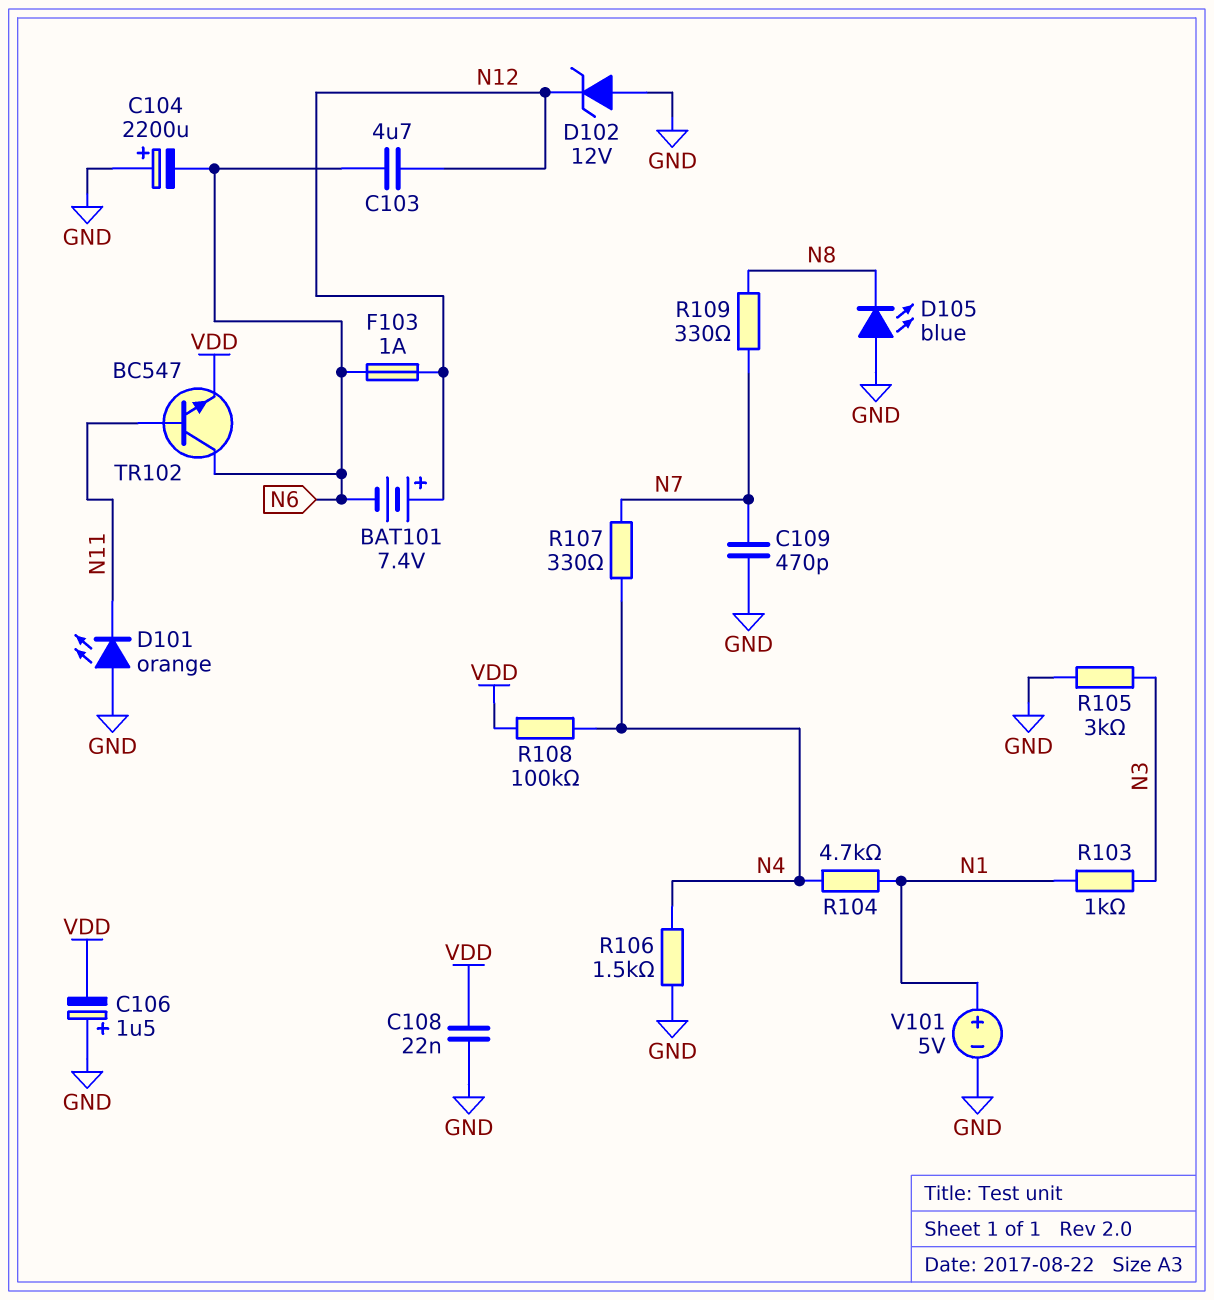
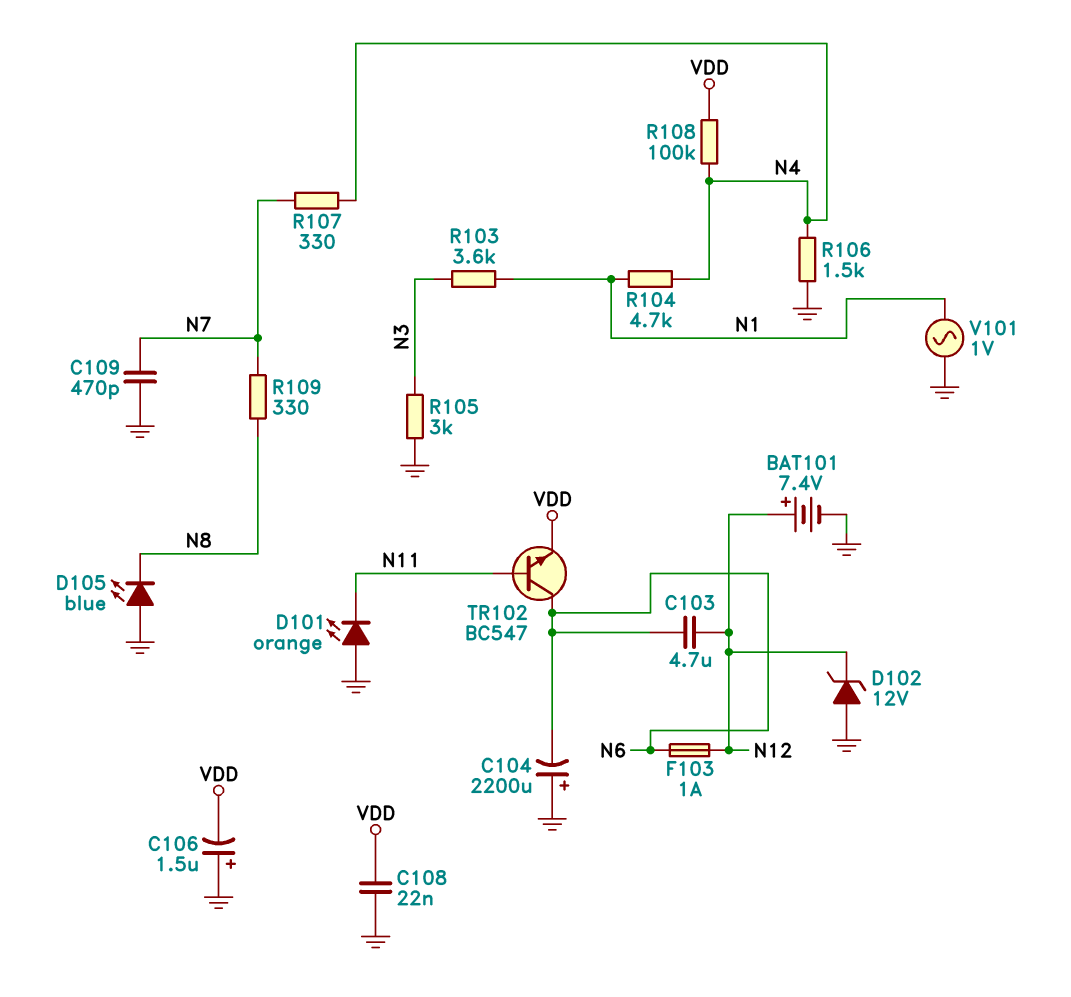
BAT101: 7.4V (plus N12, minus N6) -> 7.4V (plus N12, minus GND)
R103: 1k (N1, N3) -> 3.6k (N1, N3)
V101: 5V (plus N1, minus GND) -> AC 1V (GND, N1)

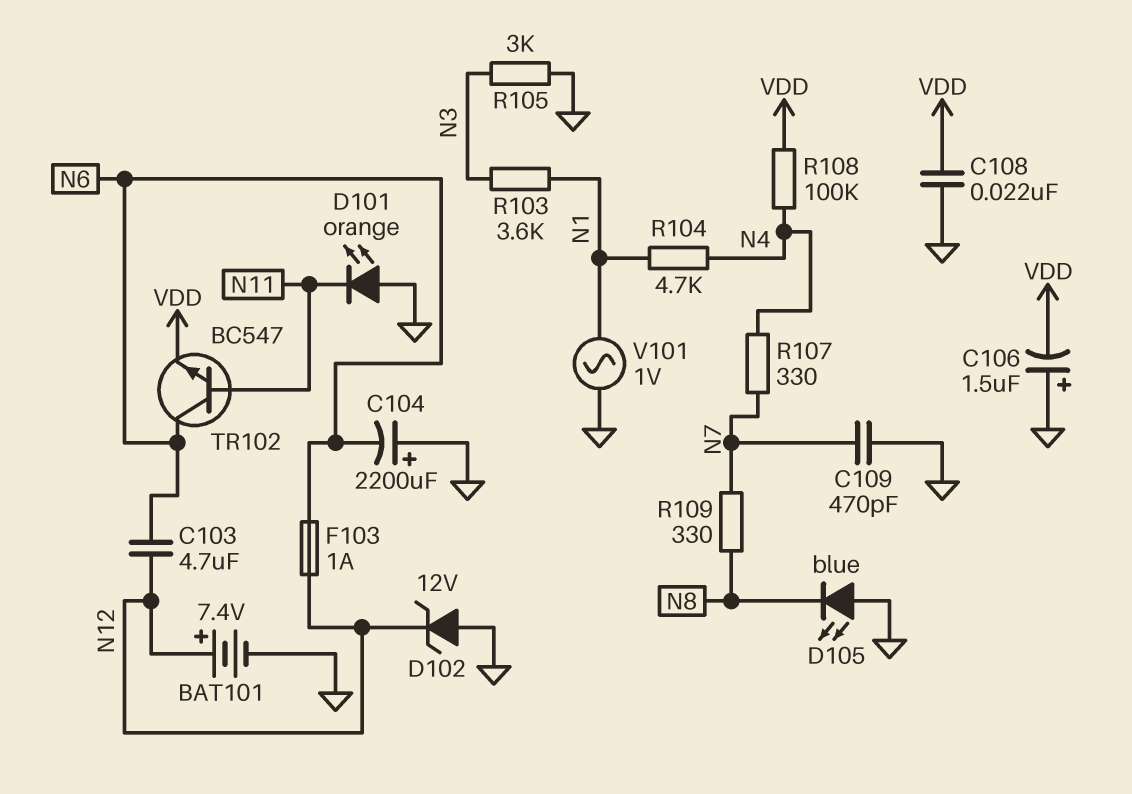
R106: 1.5k (GND, N4) -> none

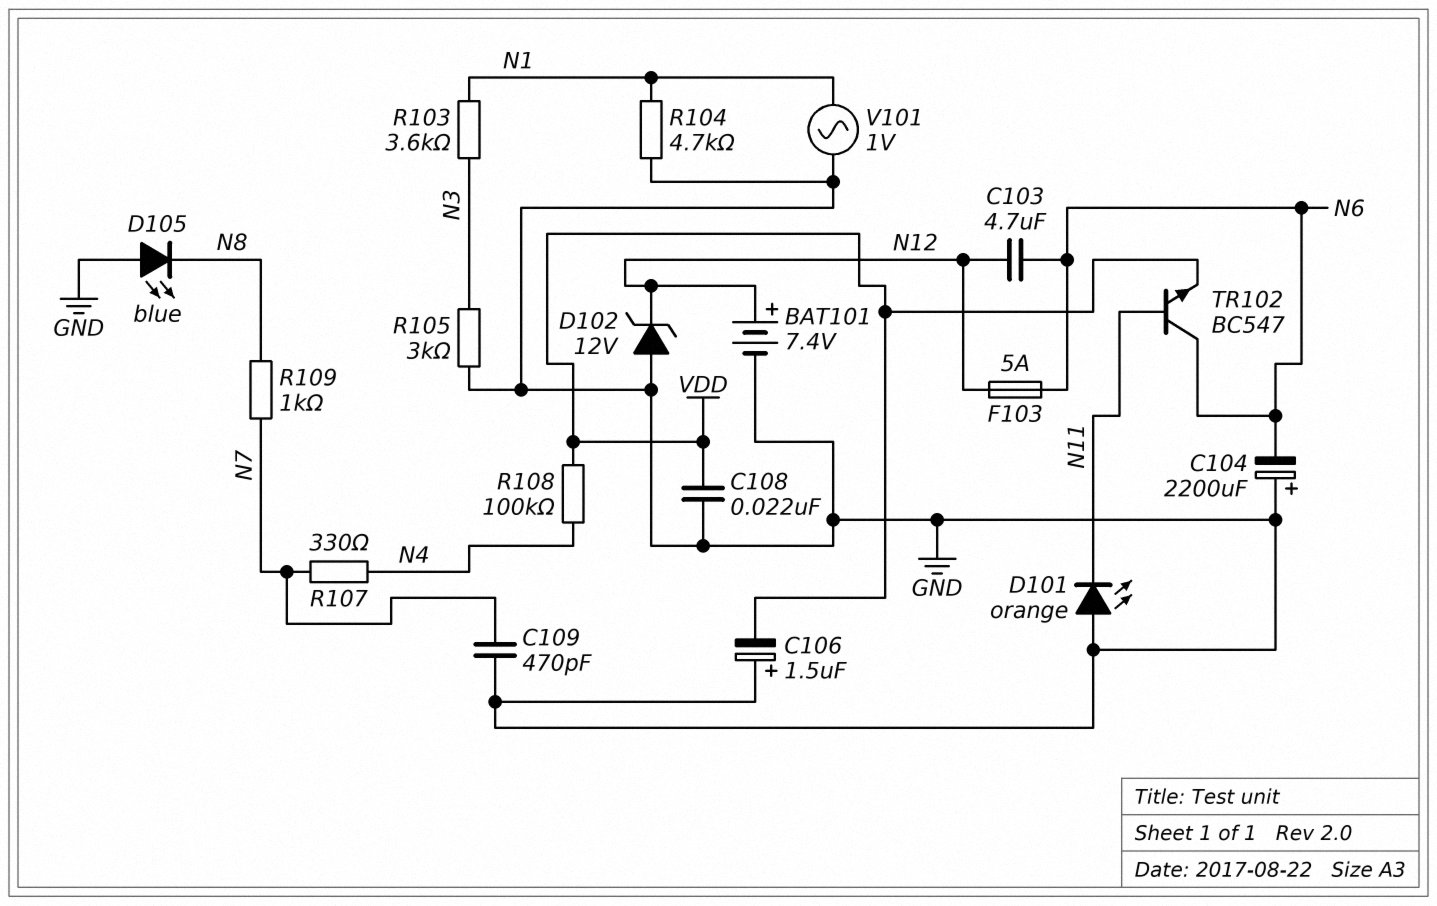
F103: 1A (N6, N12) -> 5A (N6, N12)
R104: 4.7k (N1, N4) -> 4.7k (GND, N1)
R109: 330 (N7, N8) -> 1k (N7, N8)

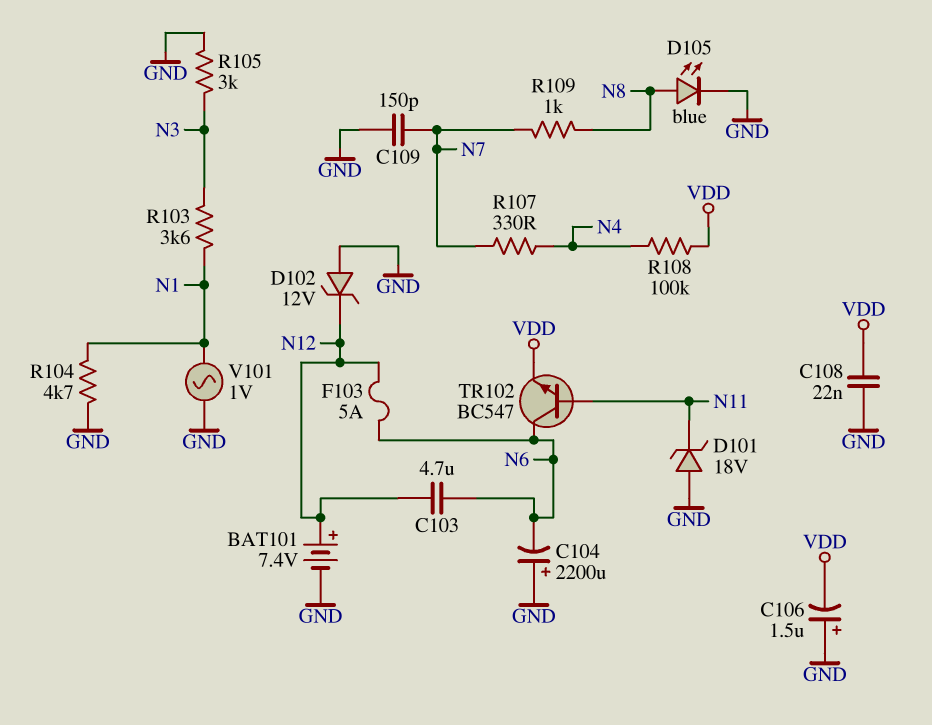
C109: 470pF (GND, N7) -> 150pF (GND, N7)
D101: LED orange (A GND, K N11) -> zener 18V (A GND, K N11)
D105: LED blue (A GND, K N8) -> LED blue (A N8, K GND)

